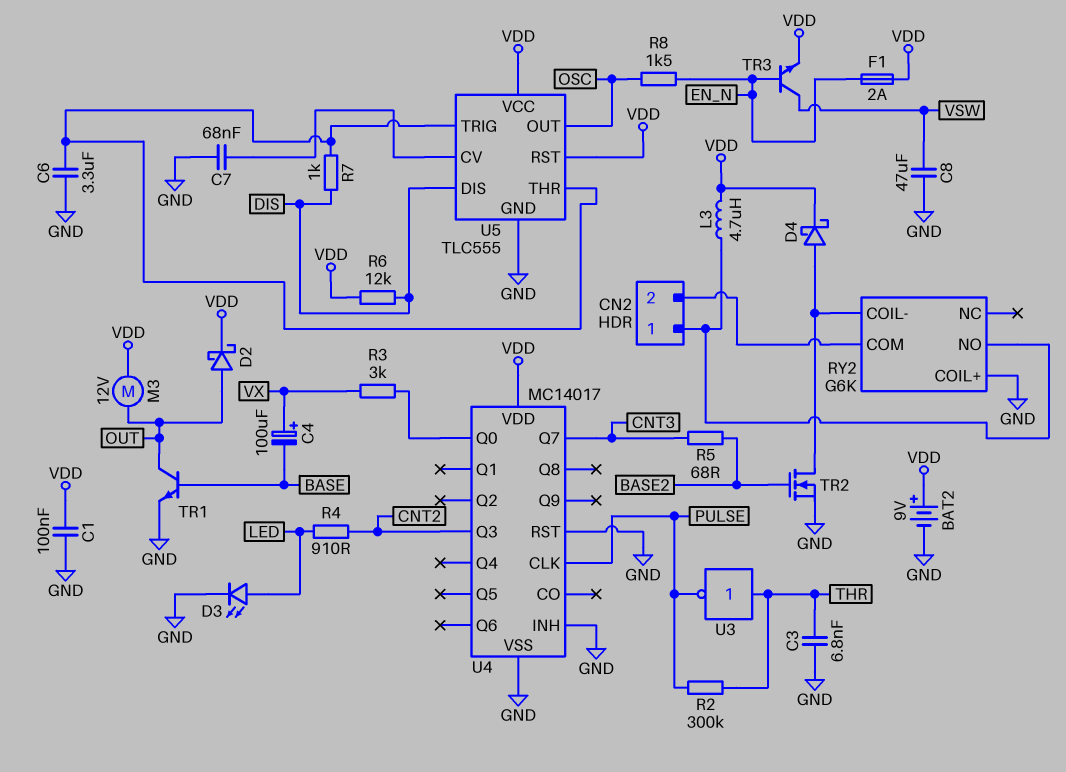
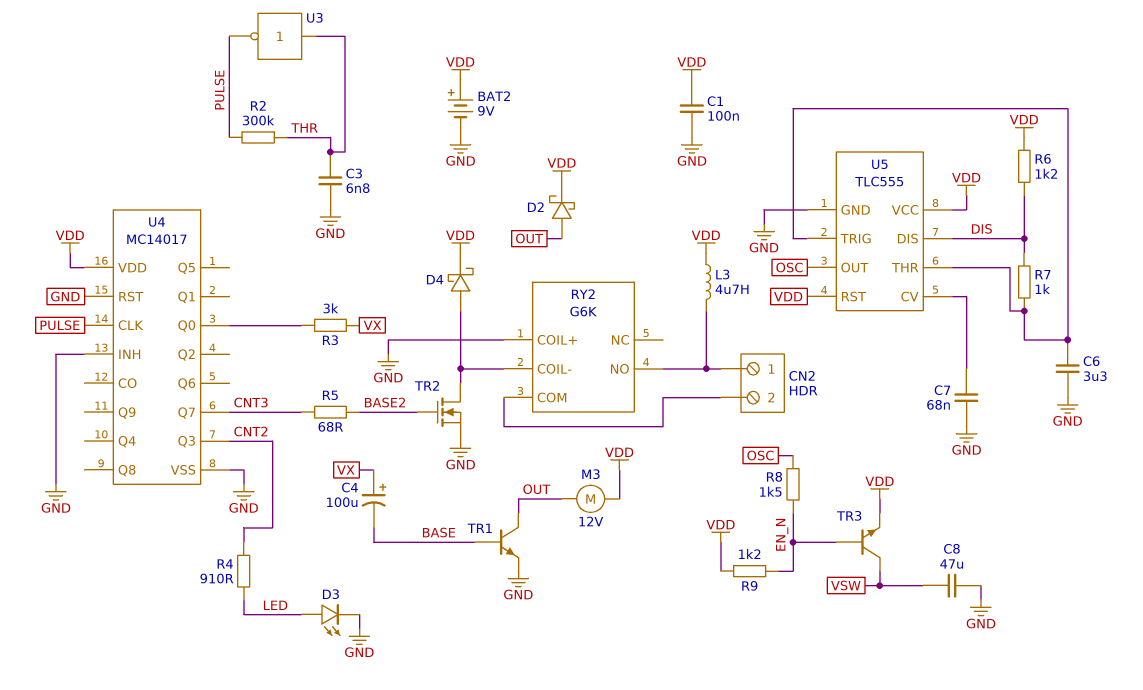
F1: 2A (EN_N, VDD) -> none
R6: 12k (DIS, VDD) -> 1.2k (DIS, VDD)
R9: none -> 1.2k (EN_N, VDD)

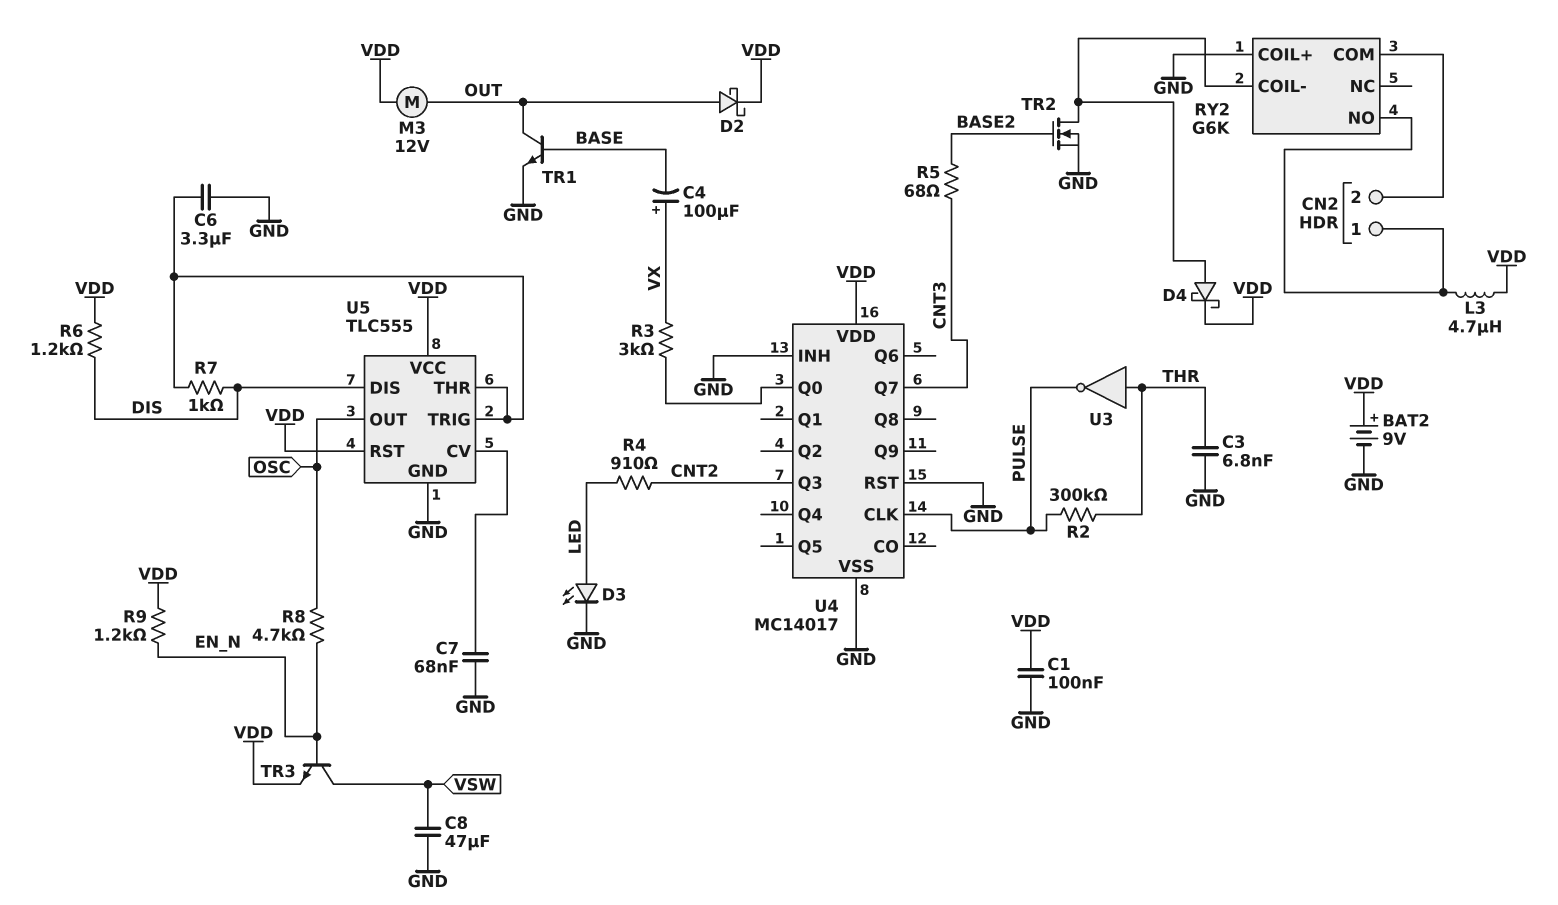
R8: 1.5k (EN_N, OSC) -> 4.7k (EN_N, OSC)

